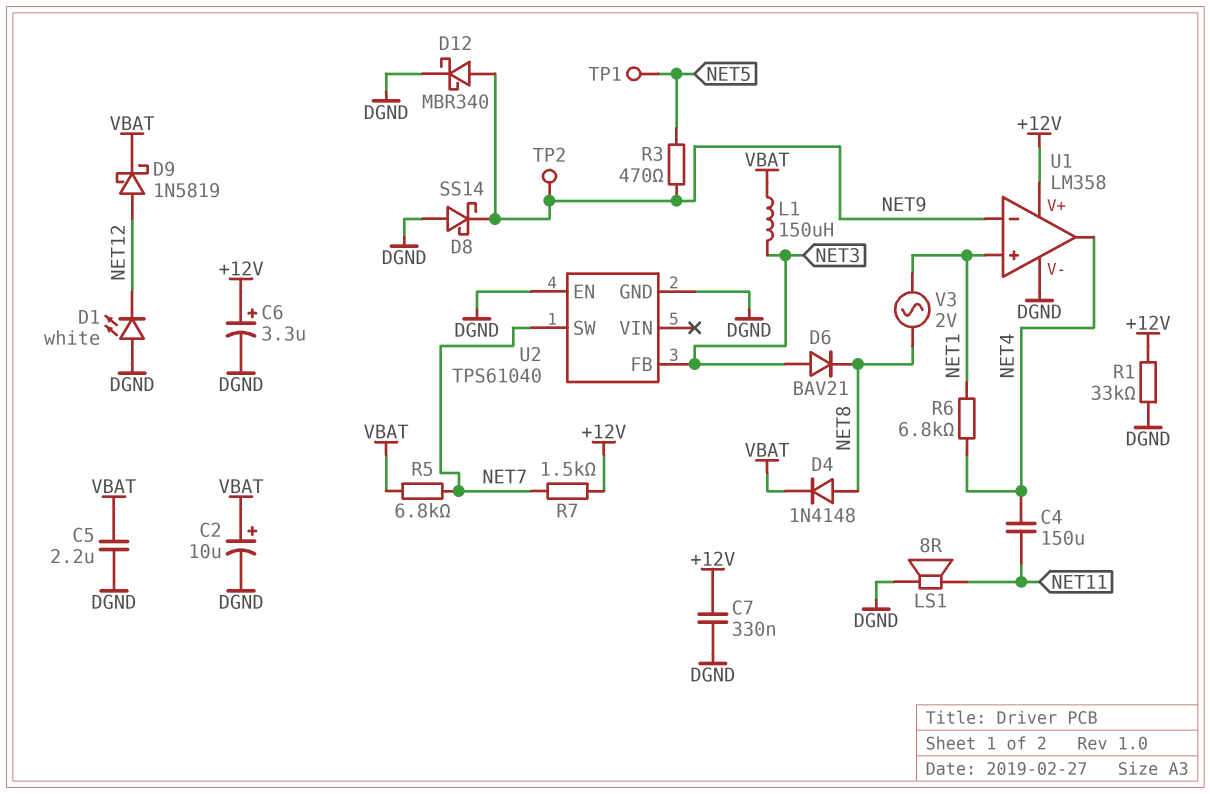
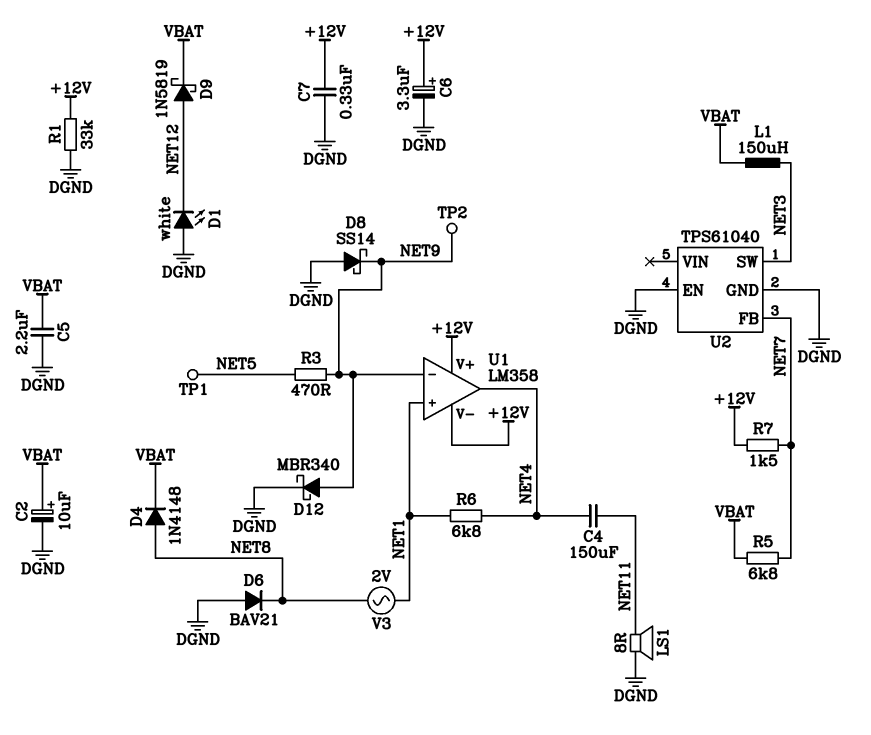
D6: diode BAV21 (A NET3, K NET8) -> diode BAV21 (A DGND, K NET8)
U1 pin V-: DGND -> +12V
U2 pin FB: NET3 -> NET7
U2 pin SW: NET7 -> NET3

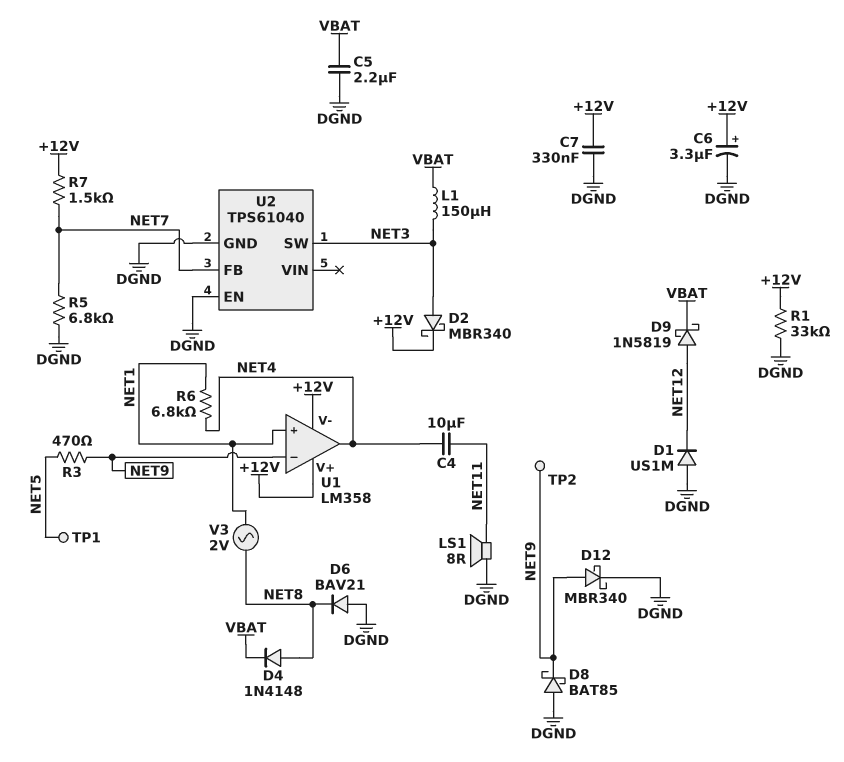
C2: 10uF (plus VBAT, minus DGND) -> none
C4: 150uF (NET4, NET11) -> 10uF (NET4, NET11)
D1: LED white (A DGND, K NET12) -> diode US1M (A DGND, K NET12)
D2: none -> schottky MBR340 (A NET3, K +12V)
D8: schottky SS14 (A DGND, K NET9) -> schottky BAT85 (A DGND, K NET9)
R5: 6.8k (NET7, VBAT) -> 6.8k (DGND, NET7)

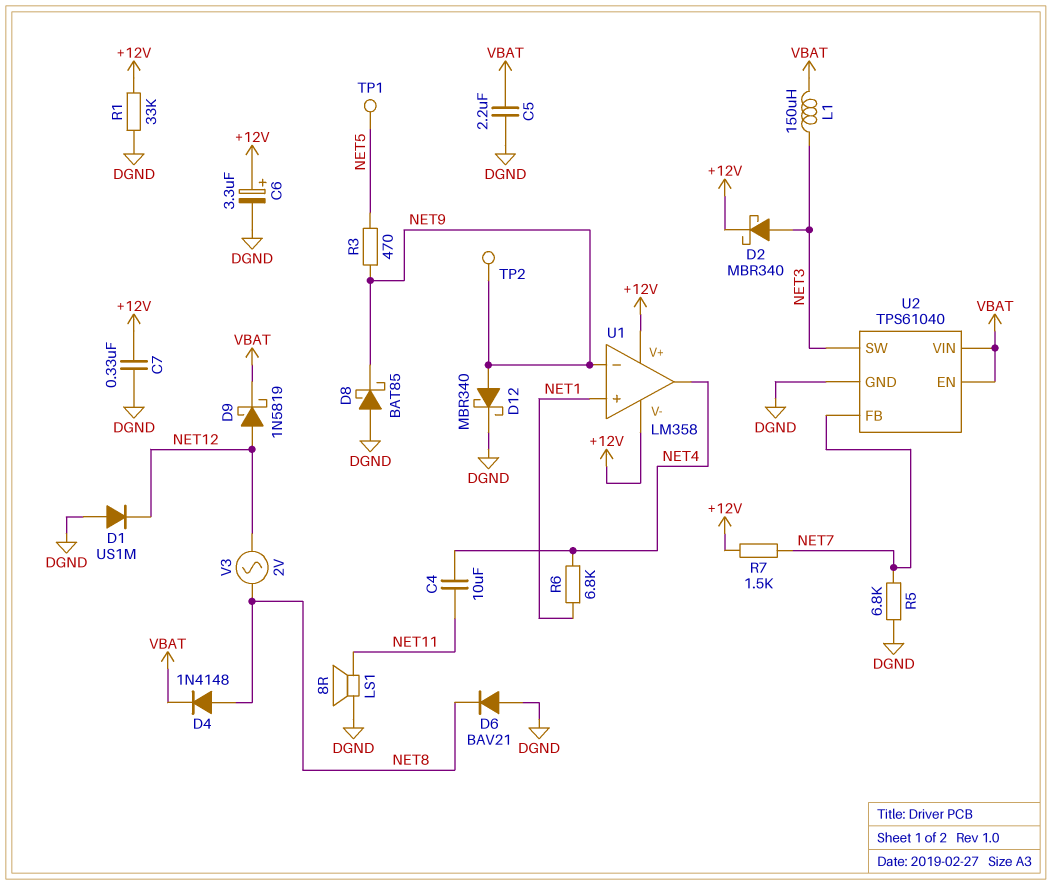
U2 pin EN: DGND -> VBAT
U2 pin VIN: none -> VBAT
V3: AC 2V (NET1, NET8) -> AC 2V (NET8, NET12)

